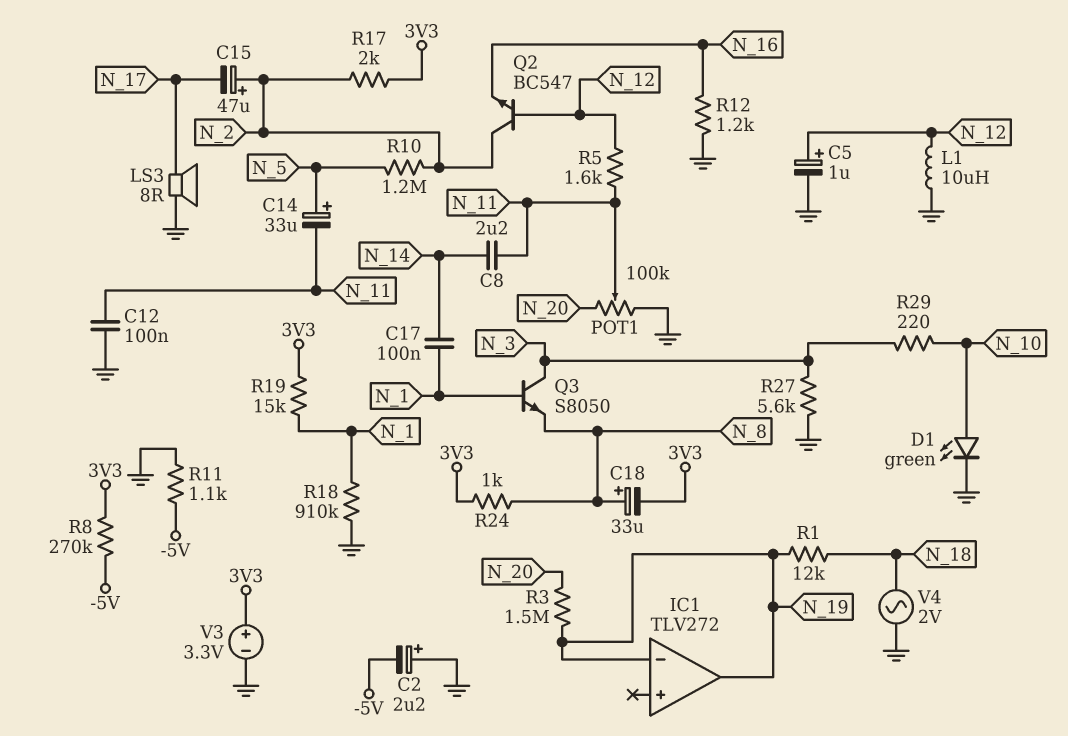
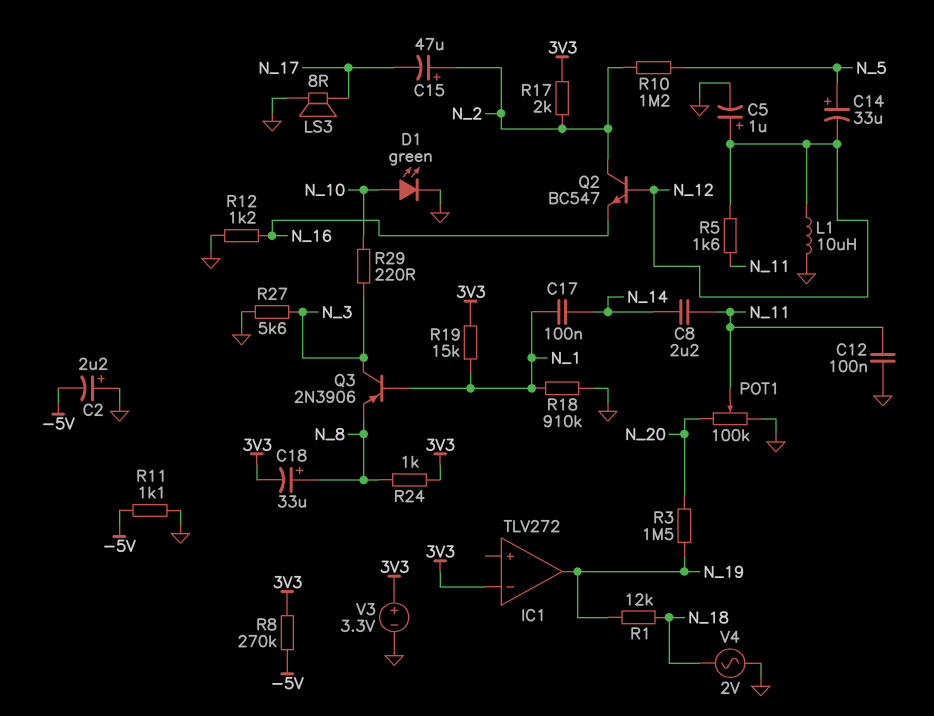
C14: 33uF (plus N_5, minus N_11) -> 33uF (plus N_5, minus N_12)
IC1 pin in-: N_19 -> 3V3
Q3: NPN S8050 (B N_1, C N_3, E N_8) -> PNP 2N3906 (B N_1, C N_3, E N_8)

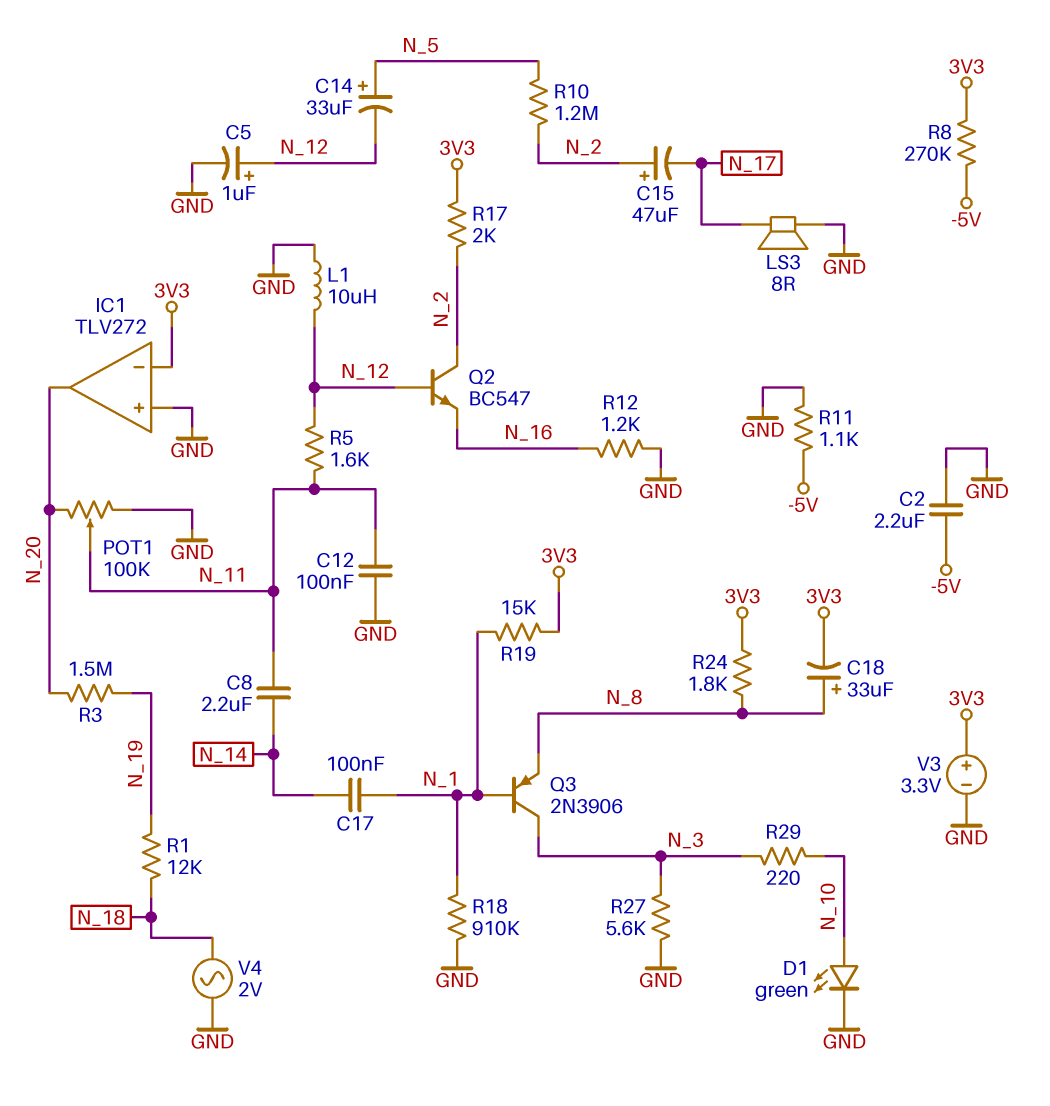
C2: 2.2uF (plus GND, minus -5V) -> 2.2uF (-5V, GND)
IC1 pin in+: none -> GND
IC1 pin out: N_19 -> N_20
R24: 1k (3V3, N_8) -> 1.8k (3V3, N_8)

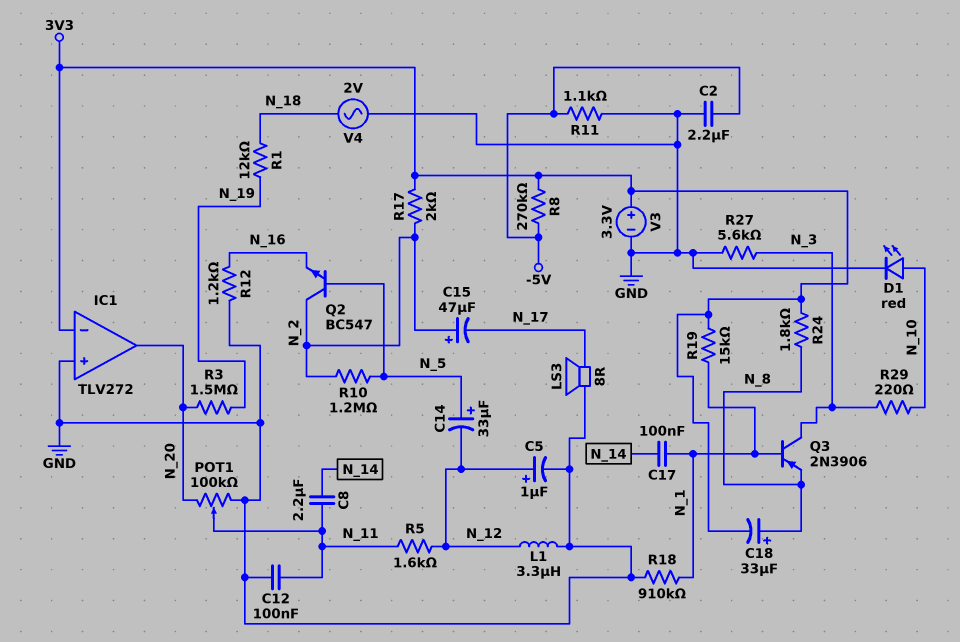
D1: LED green (A N_10, K GND) -> LED red (A N_10, K GND)
L1: 10uH (GND, N_12) -> 3.3uH (GND, N_12)
Q2: NPN BC547 (B N_12, C N_2, E N_16) -> NPN BC547 (B N_5, C N_2, E N_16)

